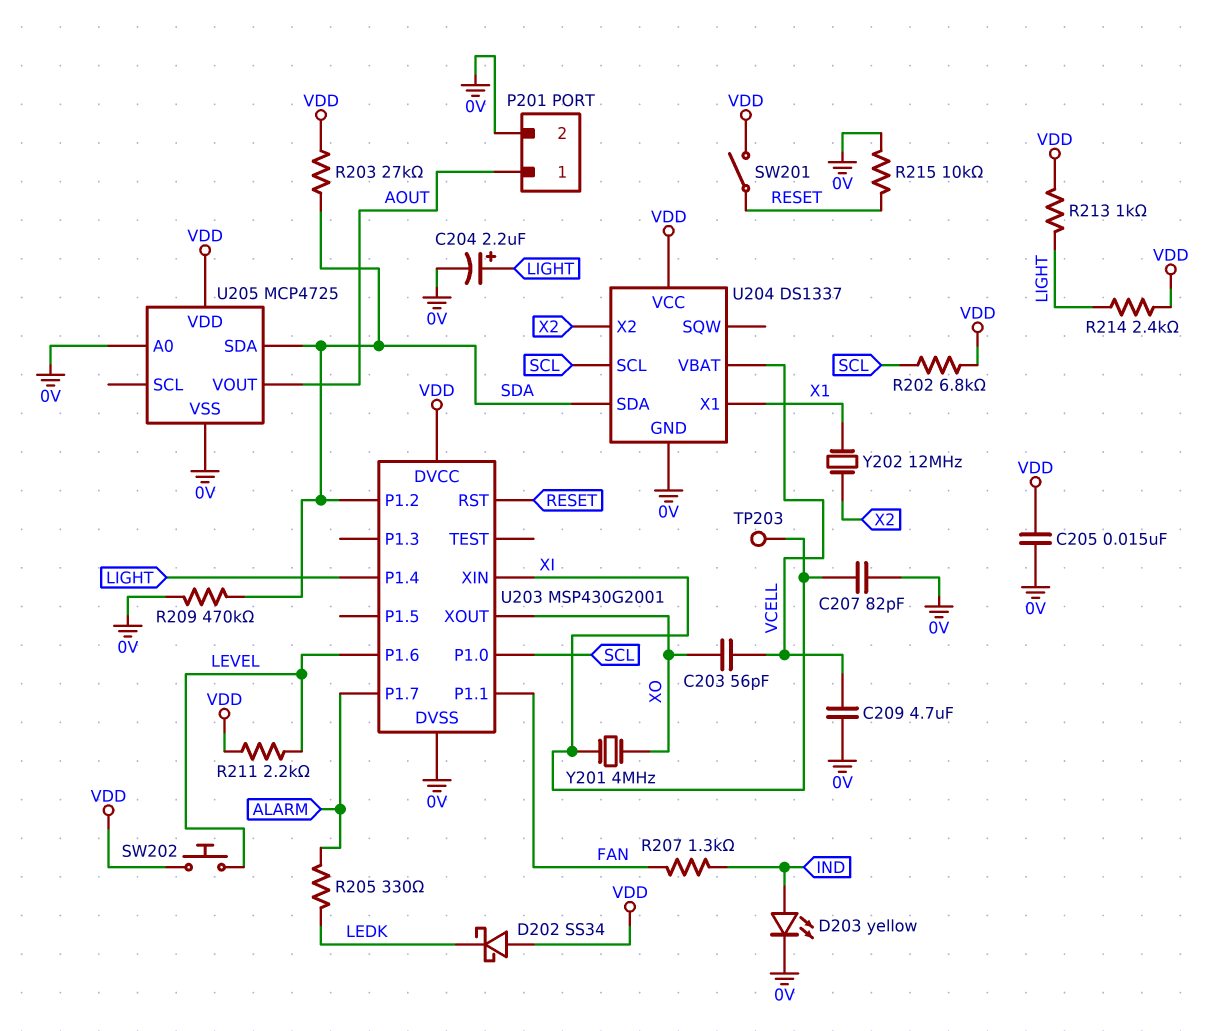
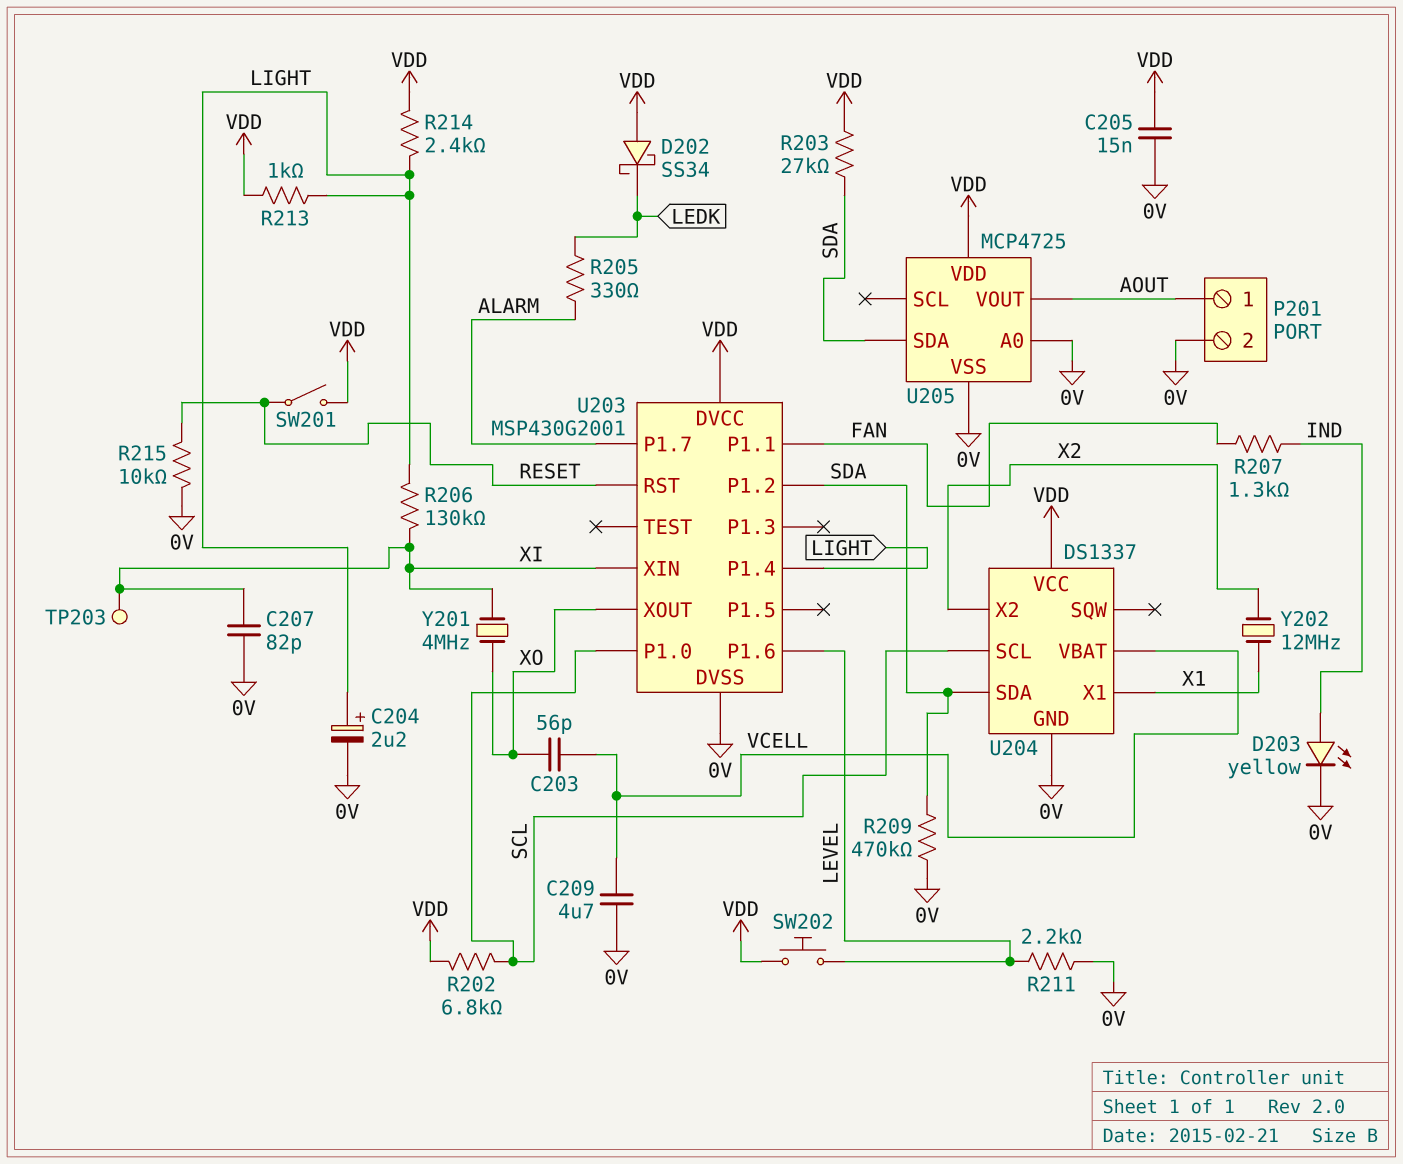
R206: none -> 130k (LIGHT, XI)
R211: 2.2k (LEVEL, VDD) -> 2.2k (0V, LEVEL)

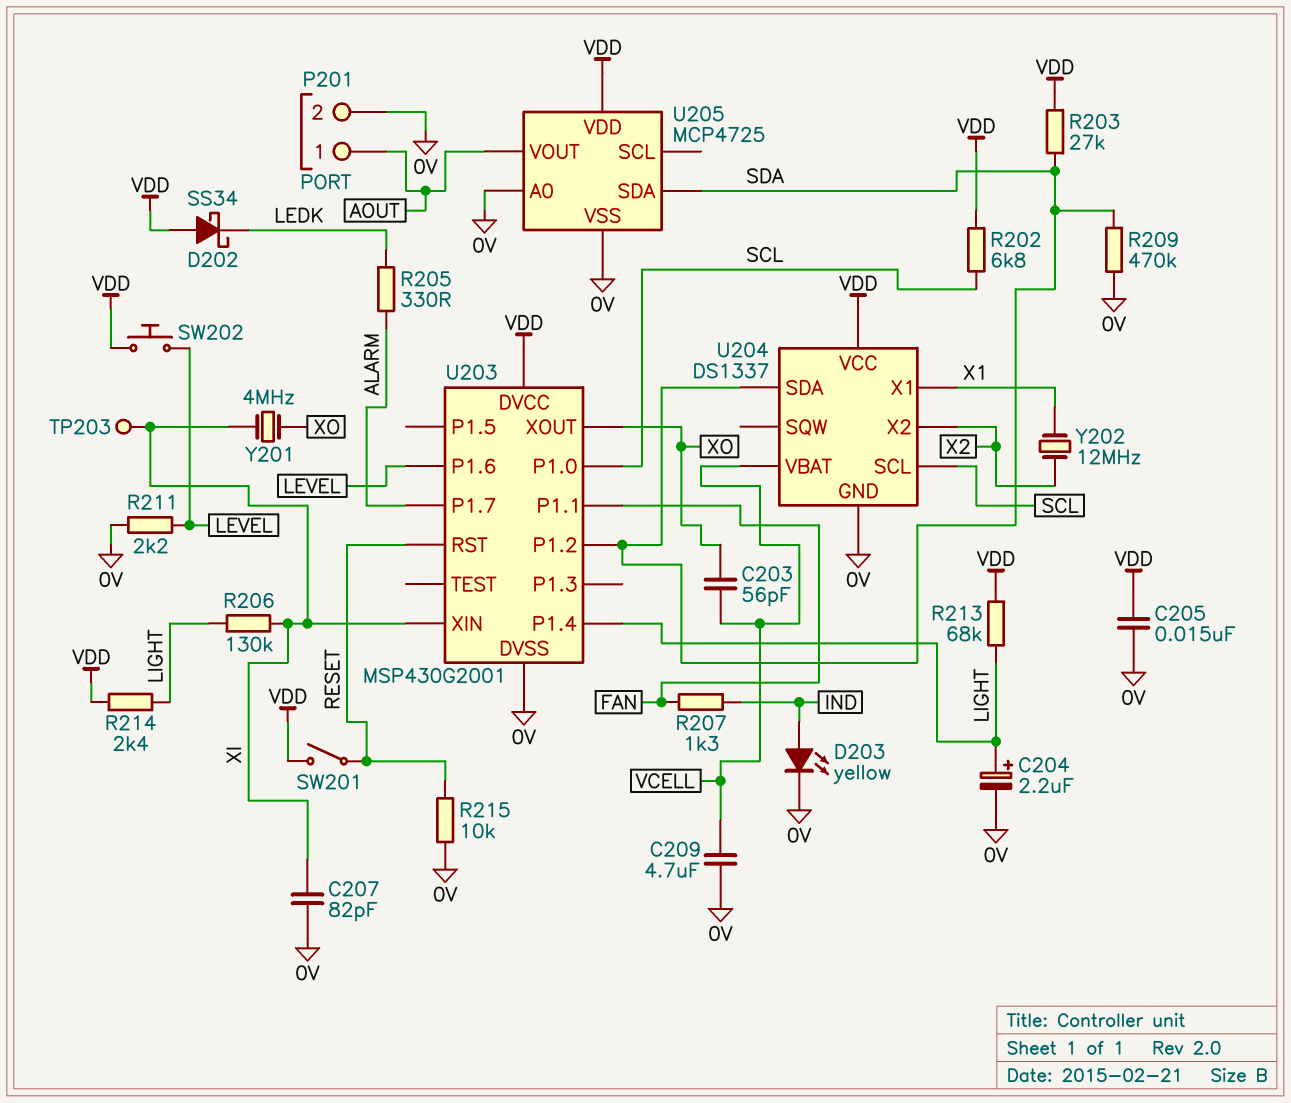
R213: 1k (LIGHT, VDD) -> 68k (LIGHT, VDD)

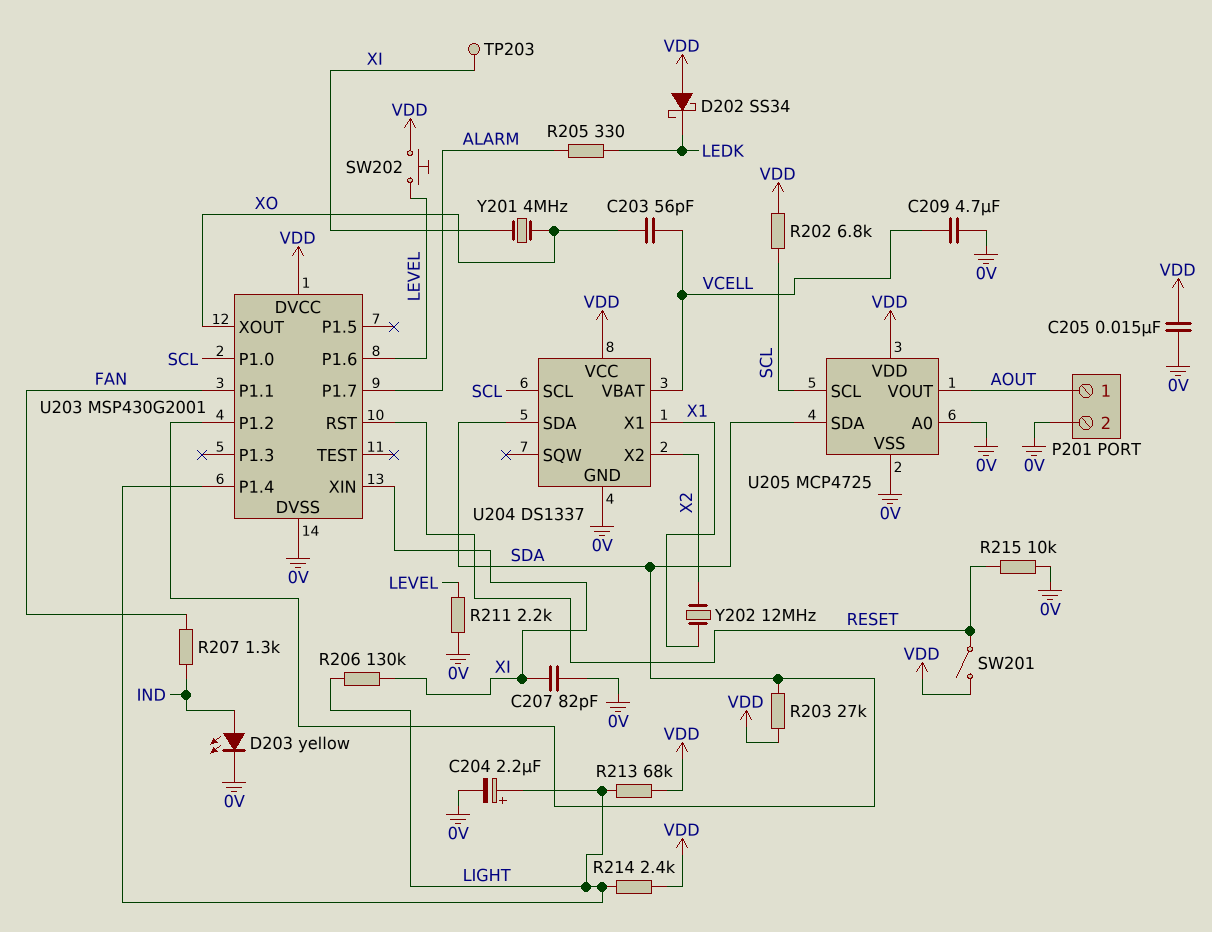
R209: 470k (0V, SDA) -> none
U205 pin SCL: none -> SCL

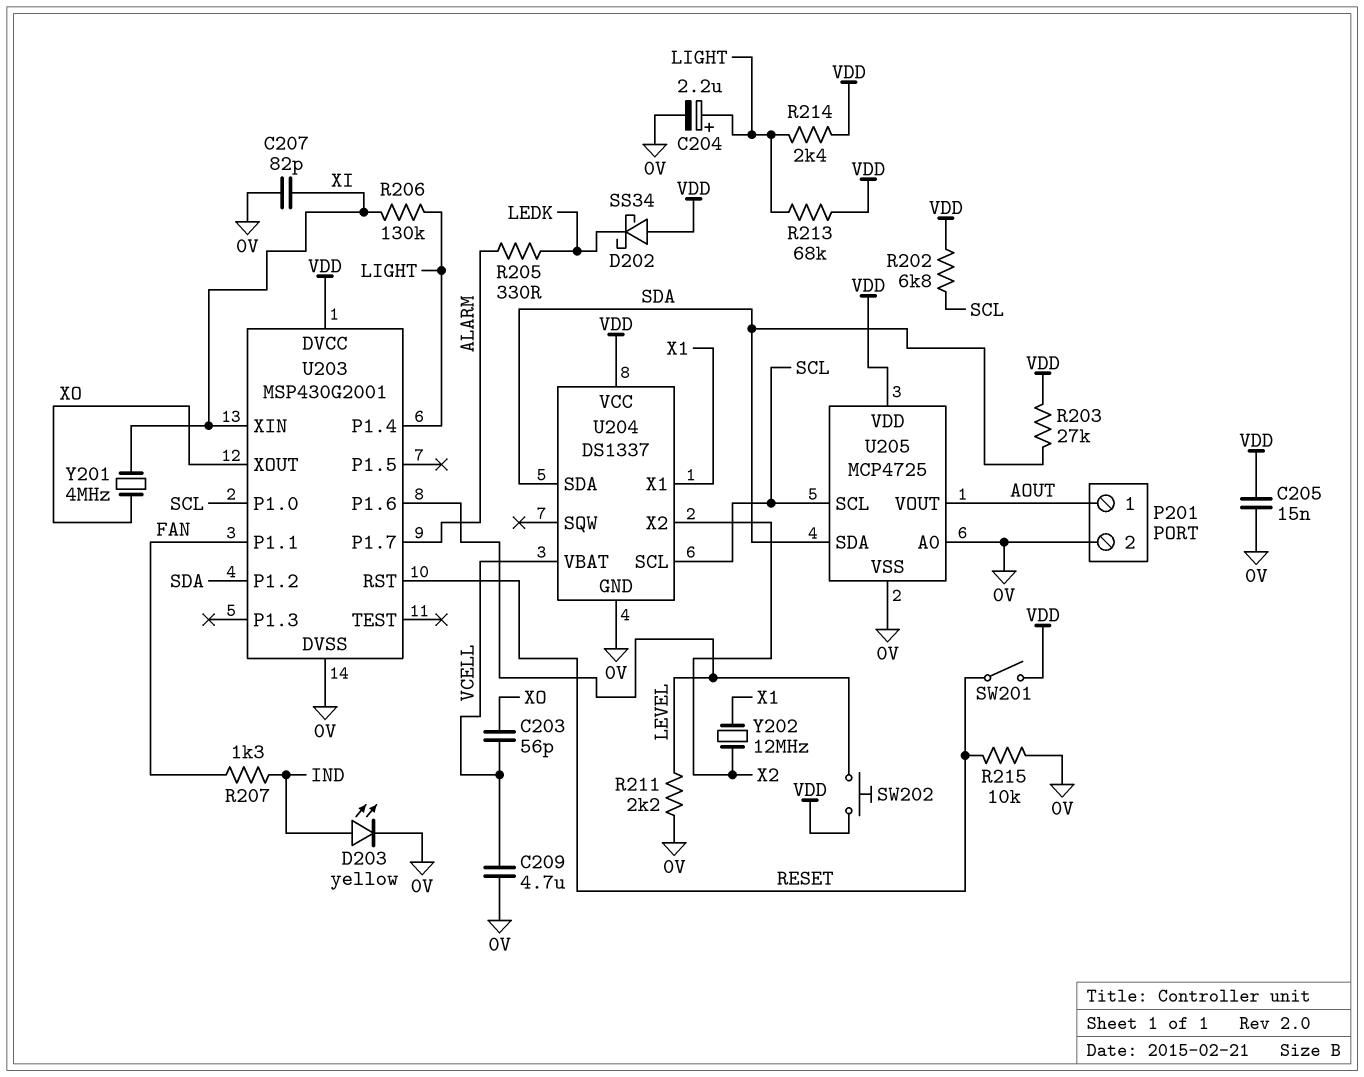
TP203: test point (XI) -> none

